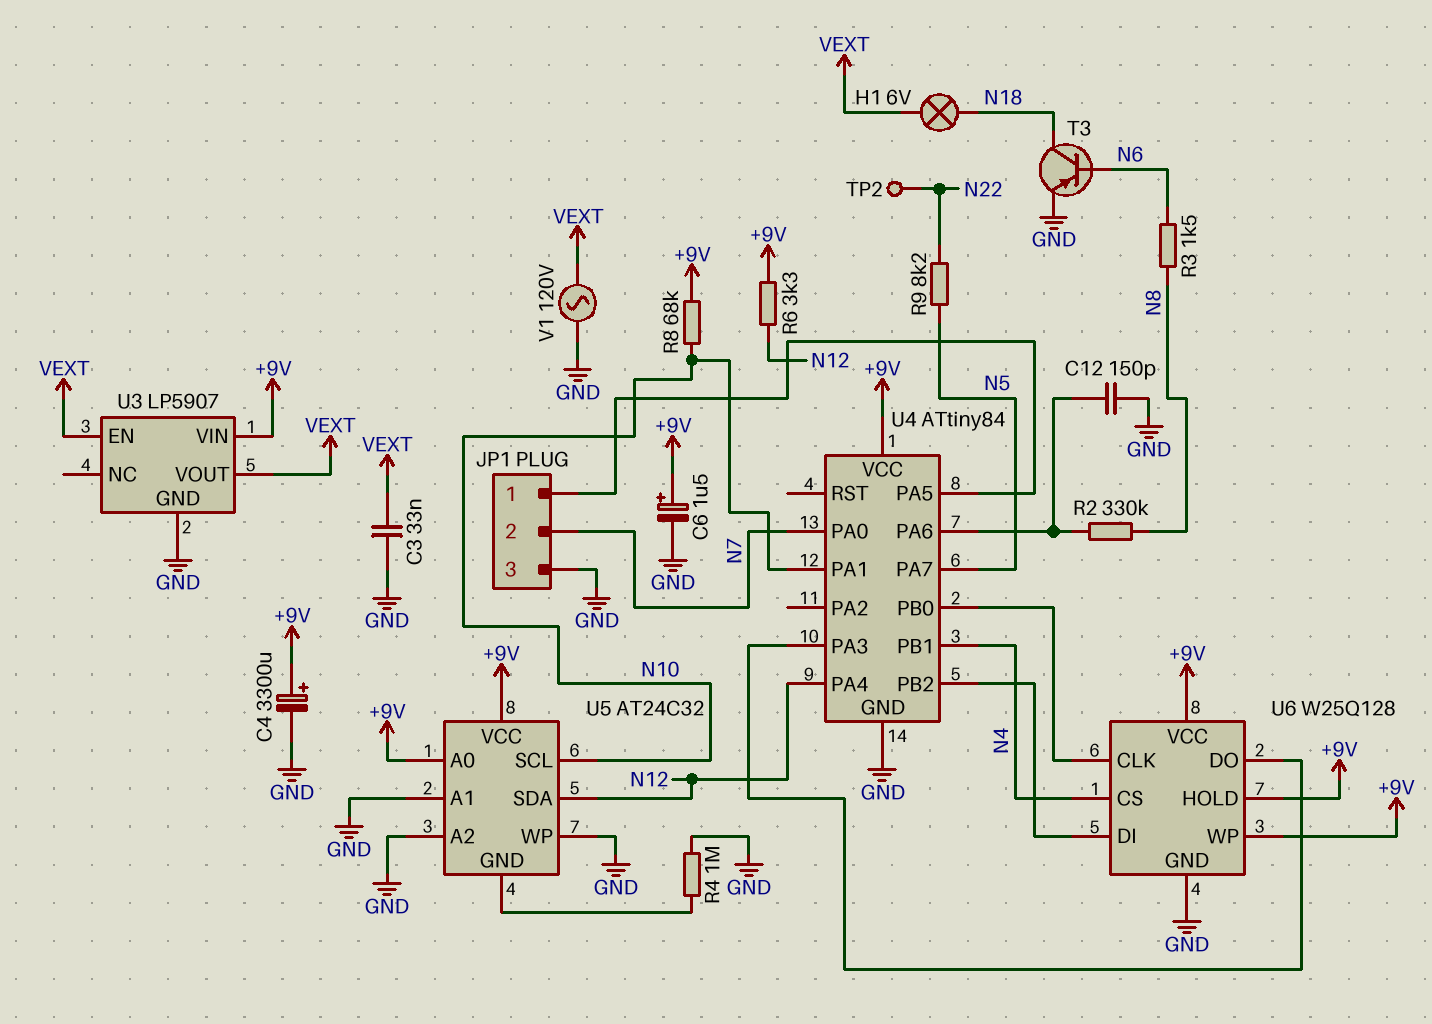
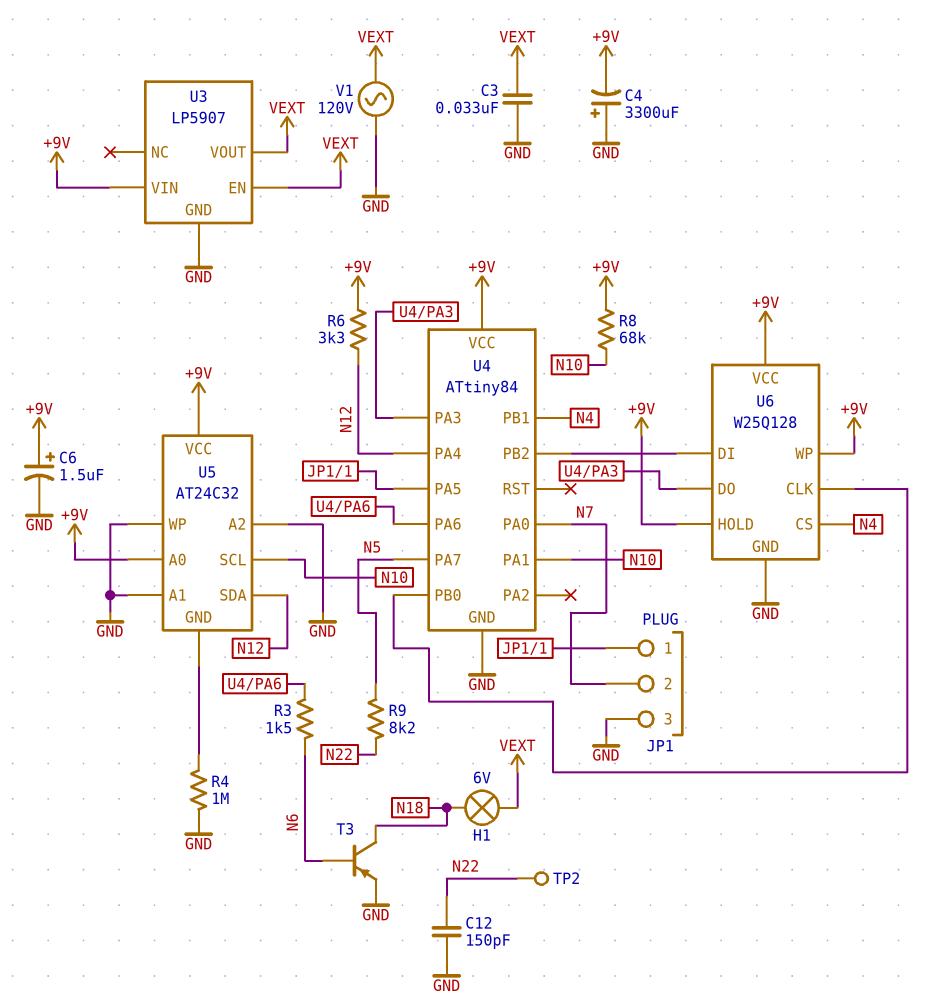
C4: 3300uF (plus +9V, minus GND) -> 3300uF (plus GND, minus +9V)
C12: 150pF (GND, U4/PA6) -> 150pF (GND, N22)
R2: 330k (N8, U4/PA6) -> none
R3: 1.5k (N6, N8) -> 1.5k (N6, U4/PA6)

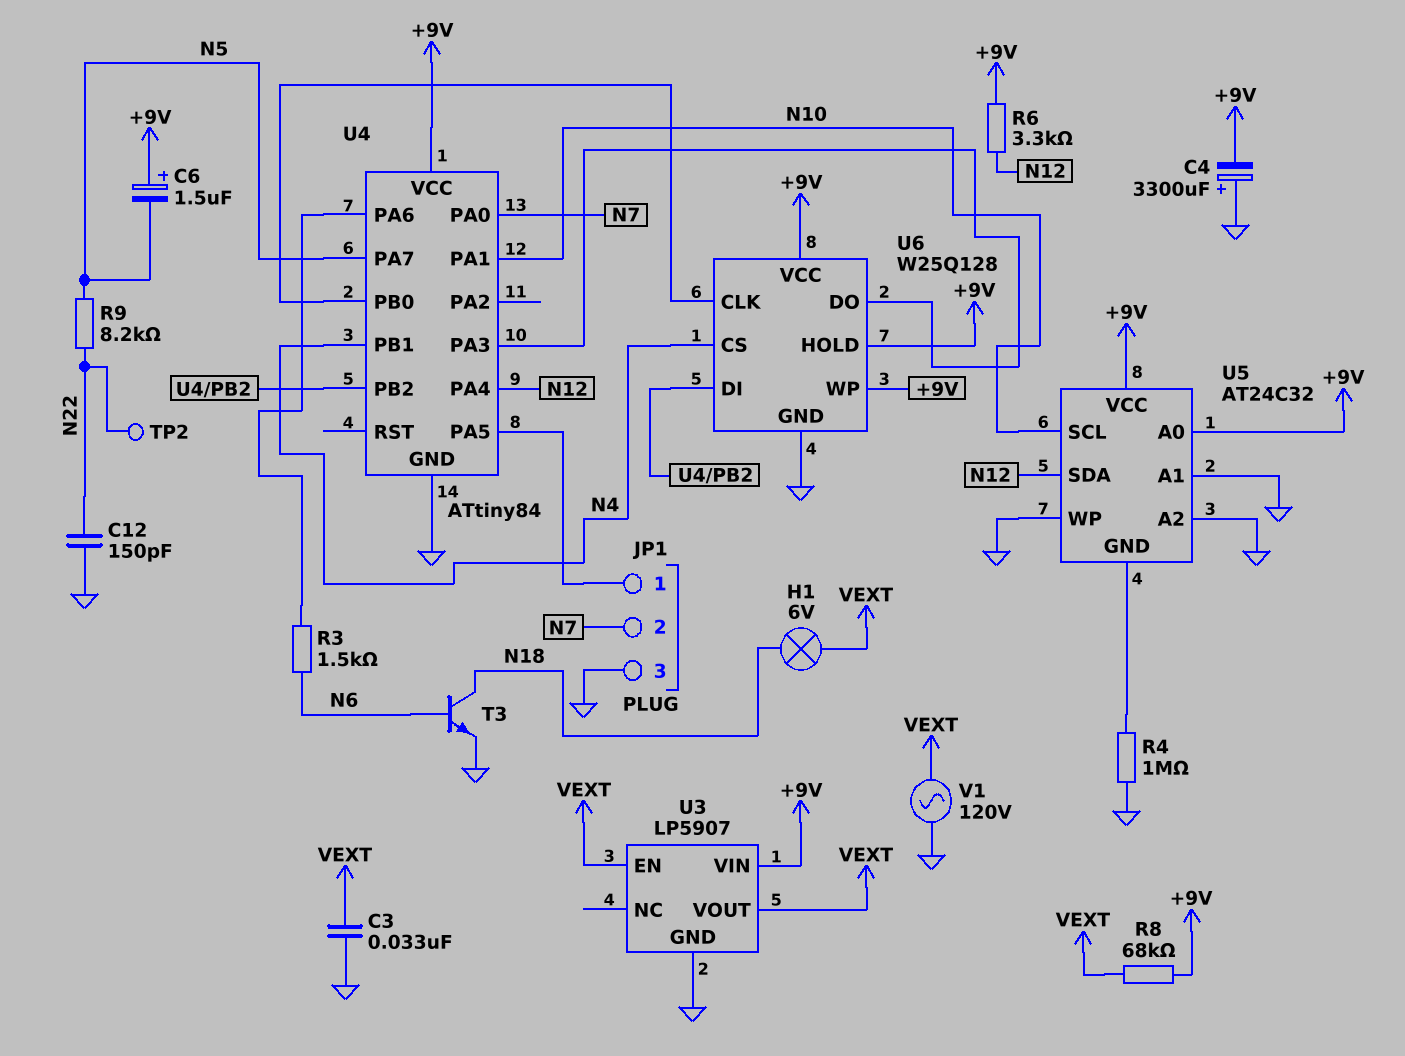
C6: 1.5uF (plus +9V, minus GND) -> 1.5uF (plus +9V, minus N5)
R8: 68k (+9V, N10) -> 68k (+9V, VEXT)
T3: PNP (B N6, C N18, E GND) -> NPN (B N6, C N18, E GND)

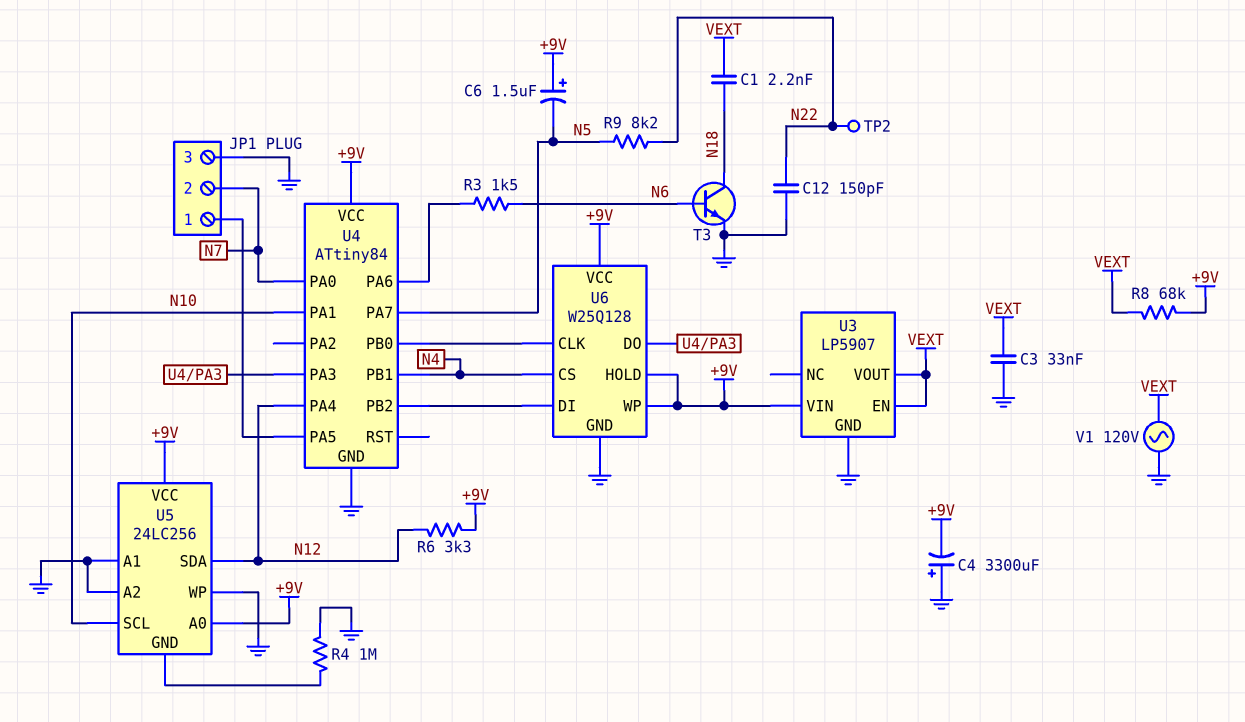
C1: none -> 2.2nF (N18, VEXT)
H1: lamp 6V (N18, VEXT) -> none
U5: AT24C32 -> 24LC256

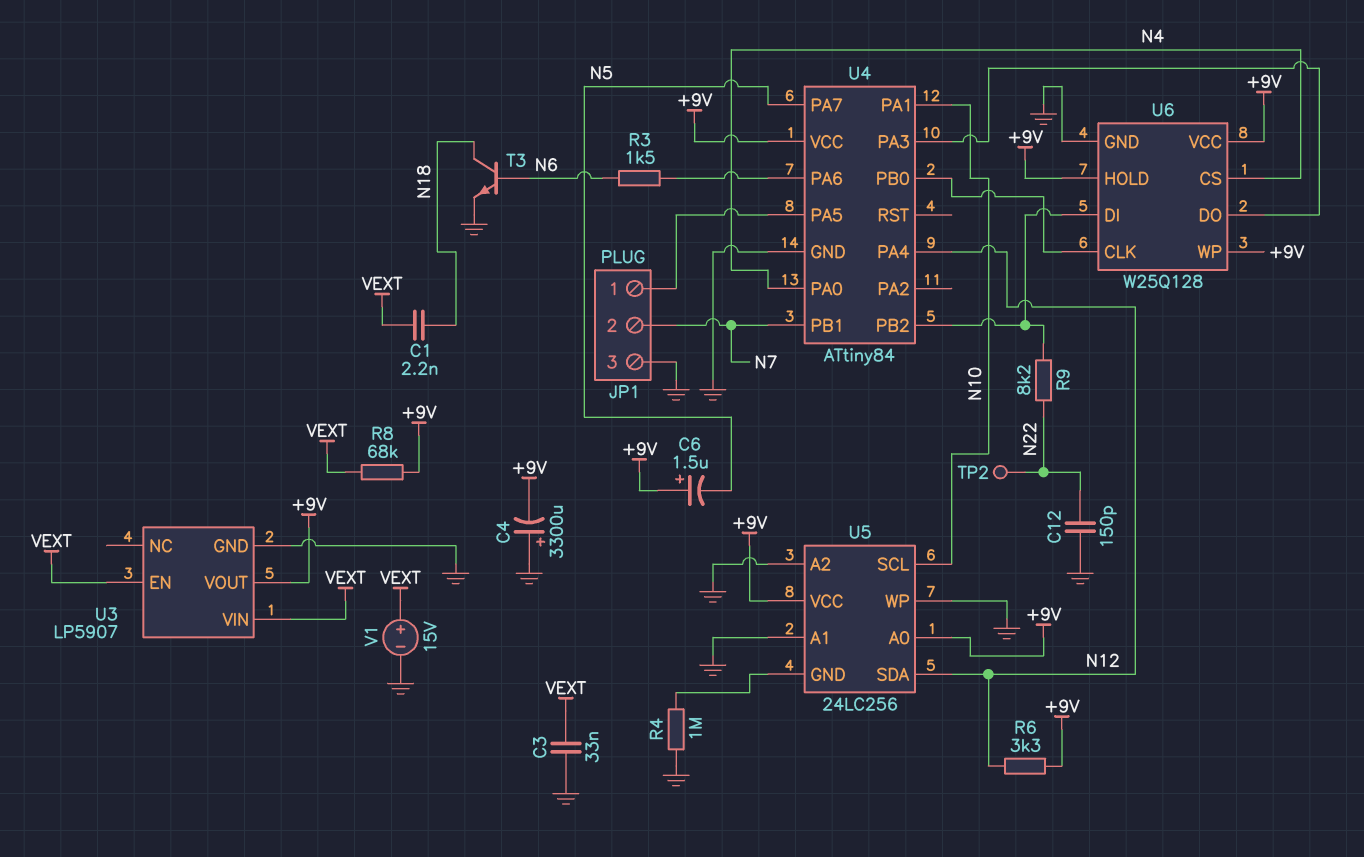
R9: 8.2k (N5, N22) -> 8.2k (N22, U4/PB2)
U3 pin VIN: +9V -> VEXT
U3 pin VOUT: VEXT -> +9V
U4 pin PA0: N7 -> N4
U4 pin PB1: N4 -> N7
V1: AC 120V (GND, VEXT) -> 15V (plus VEXT, minus GND)

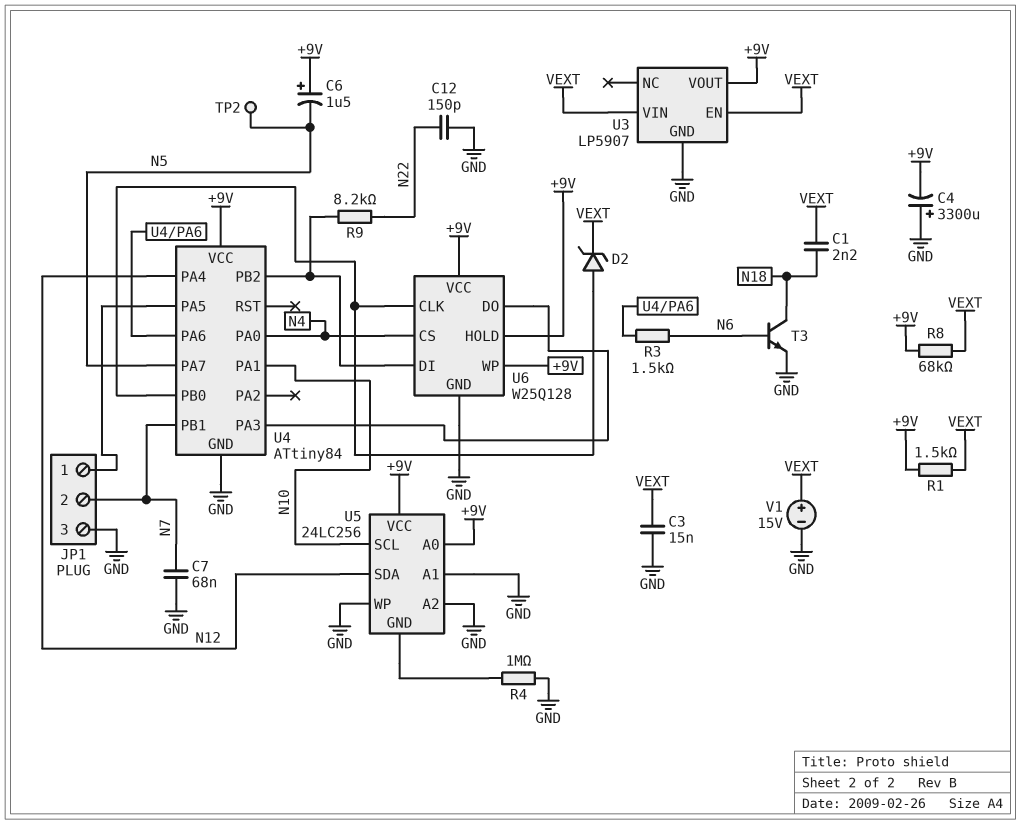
C3: 33nF (GND, VEXT) -> 15nF (GND, VEXT)
C7: none -> 68nF (GND, N7)
D2: none -> zener (A U4/PB0, K VEXT)
R1: none -> 1.5k (+9V, VEXT)
R6: 3.3k (+9V, N12) -> none
TP2: test point (N22) -> test point (N5)

